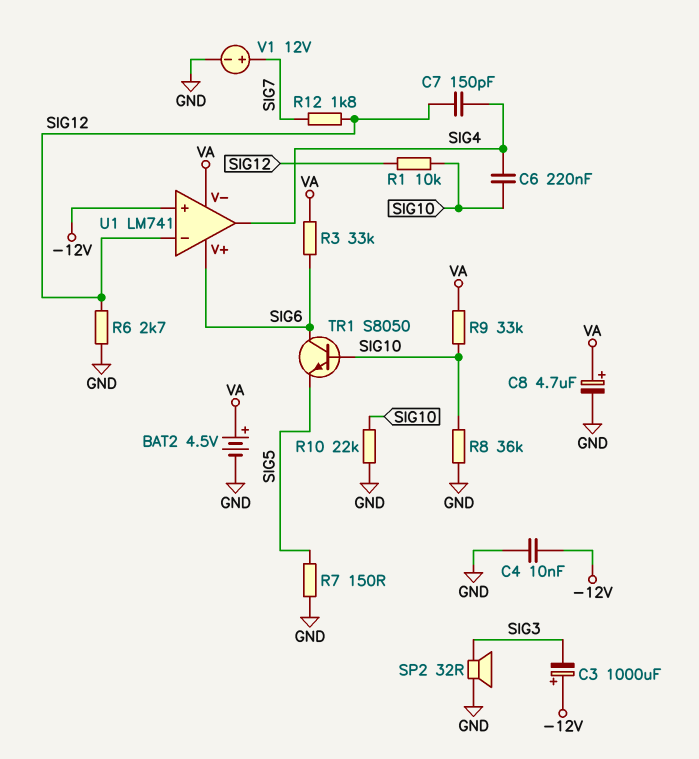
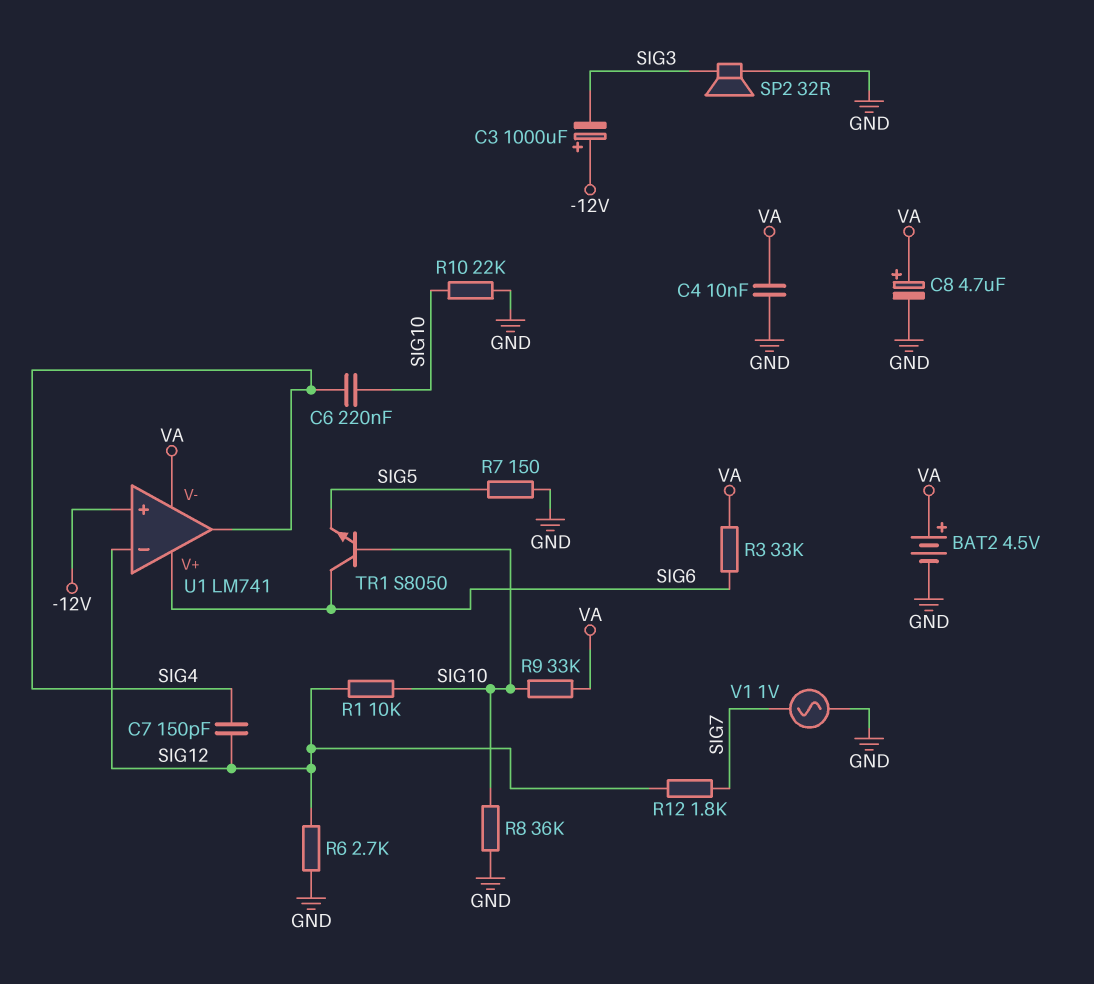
C4: 10nF (-12V, GND) -> 10nF (GND, VA)
V1: 12V (plus SIG7, minus GND) -> AC 1V (GND, SIG7)

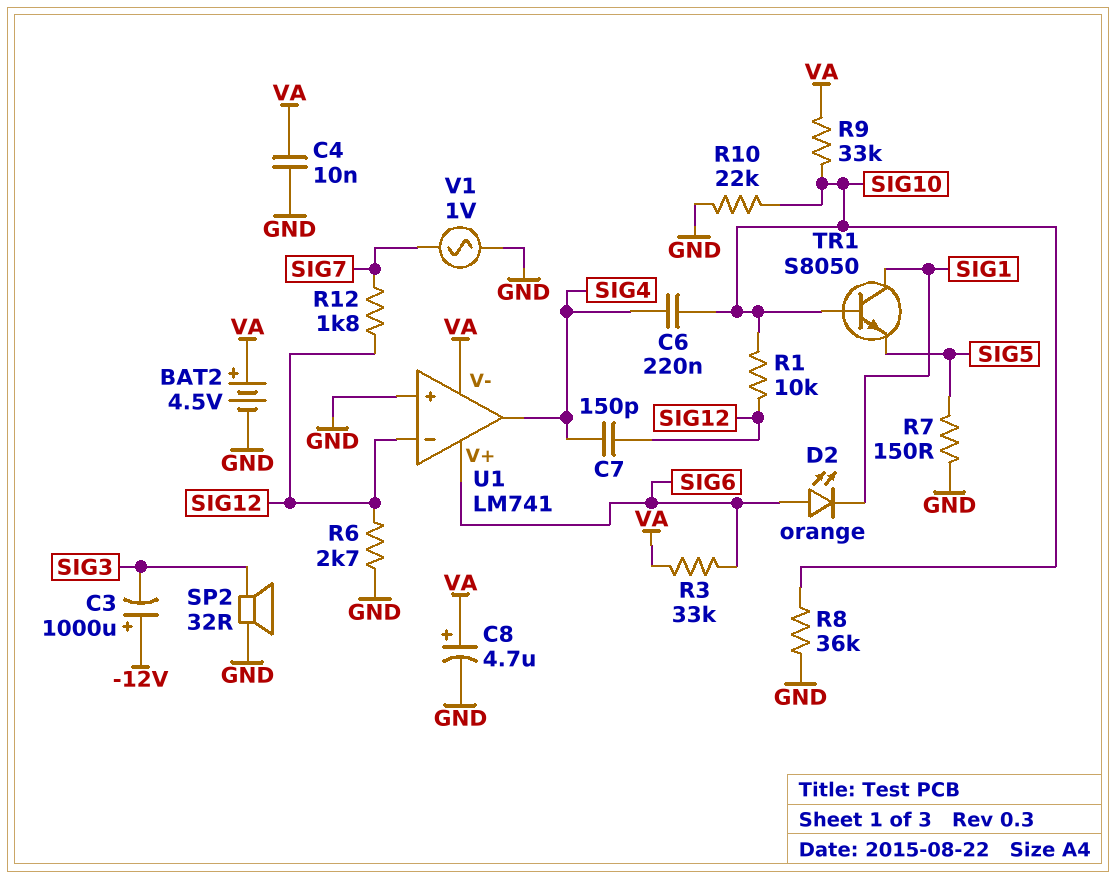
D2: none -> LED orange (A SIG6, K SIG1)
TR1: NPN S8050 (B SIG10, C SIG6, E SIG5) -> NPN S8050 (B SIG10, C SIG1, E SIG5)
U1 pin in+: -12V -> GND

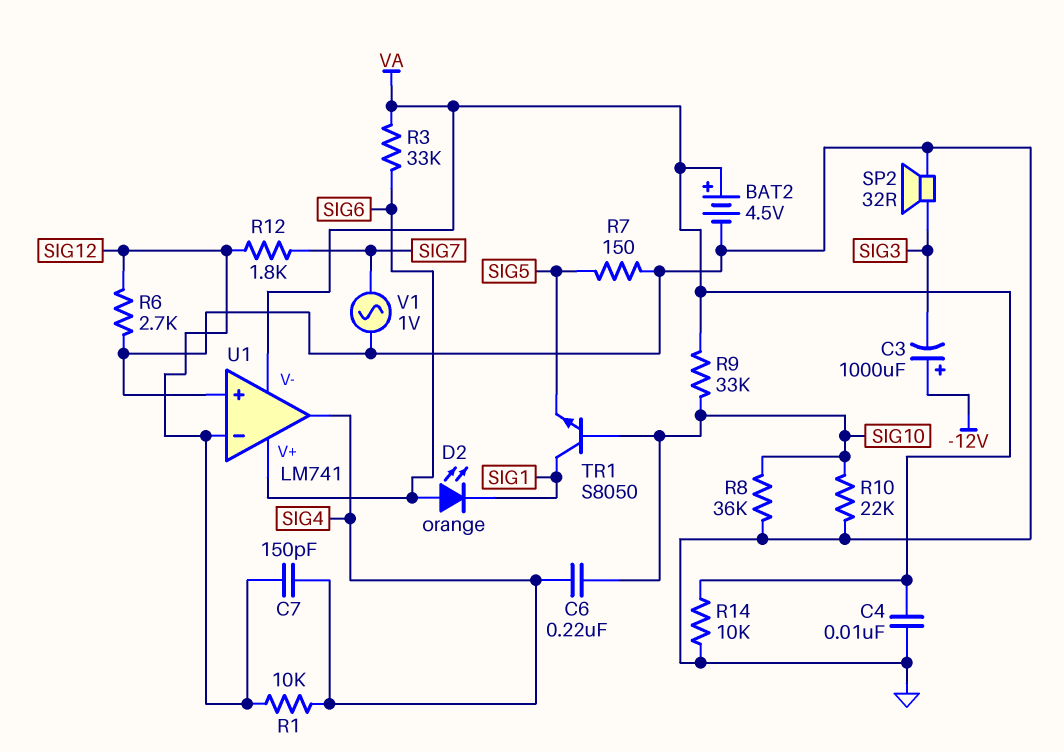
C8: 4.7uF (plus VA, minus GND) -> none
R1: 10k (SIG10, SIG12) -> 10k (SIG4, SIG12)
R14: none -> 10k (GND, VA)

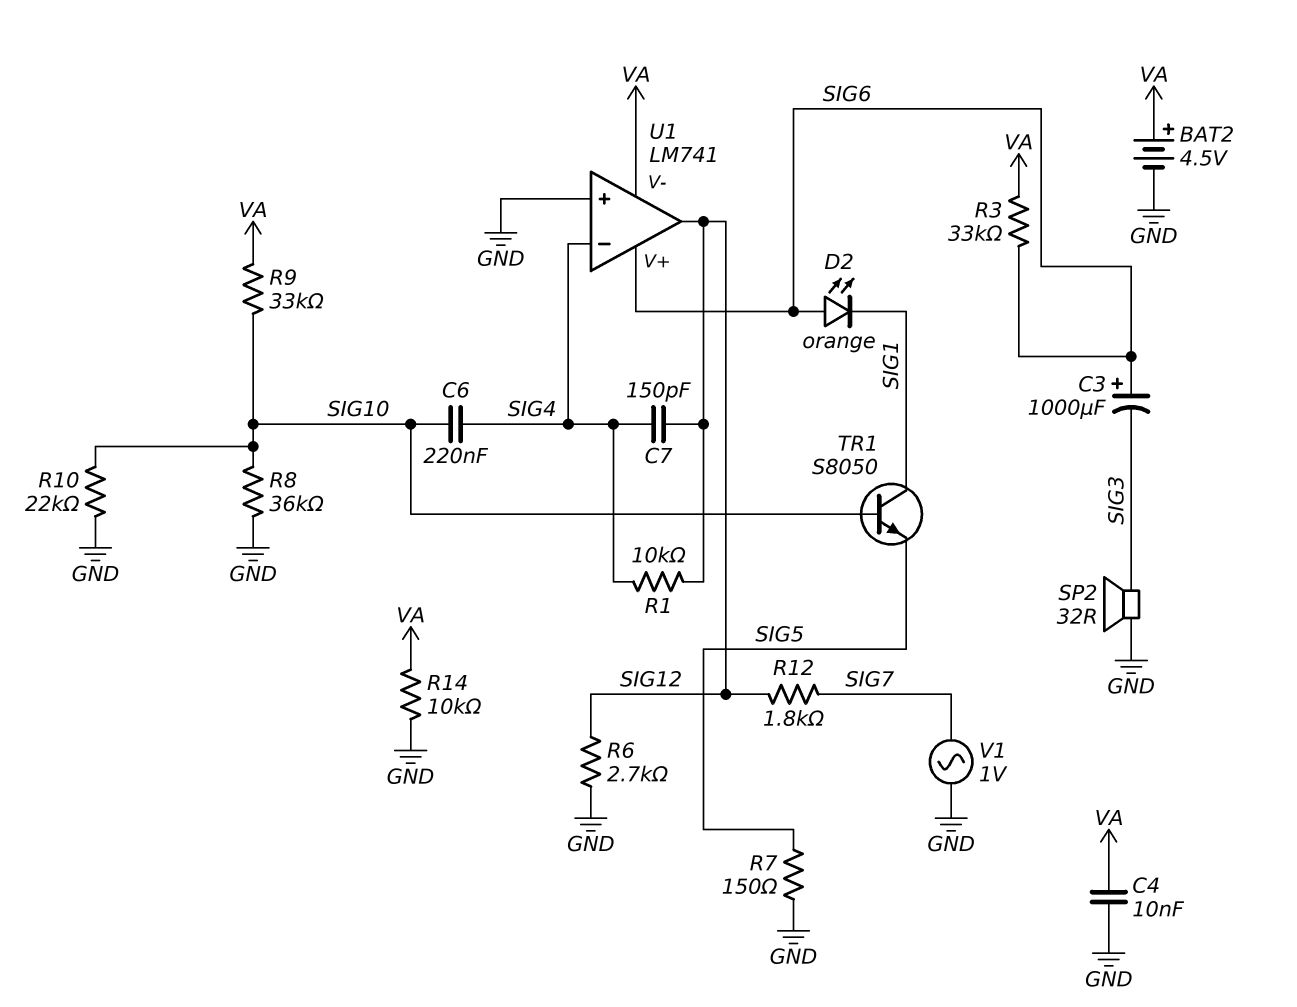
C3: 1000uF (plus -12V, minus SIG3) -> 1000uF (plus SIG6, minus SIG3)
U1 pin in-: SIG12 -> SIG4
U1 pin out: SIG4 -> SIG12

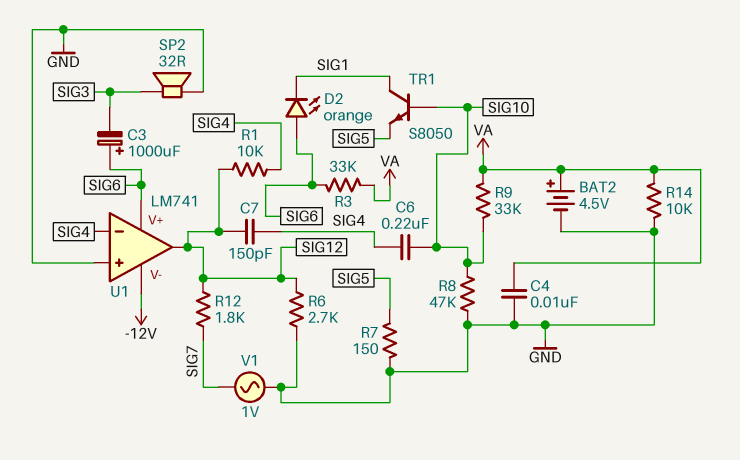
R8: 36k (GND, SIG10) -> 47k (GND, SIG10)
R10: 22k (GND, SIG10) -> none
U1 pin V-: VA -> -12V

